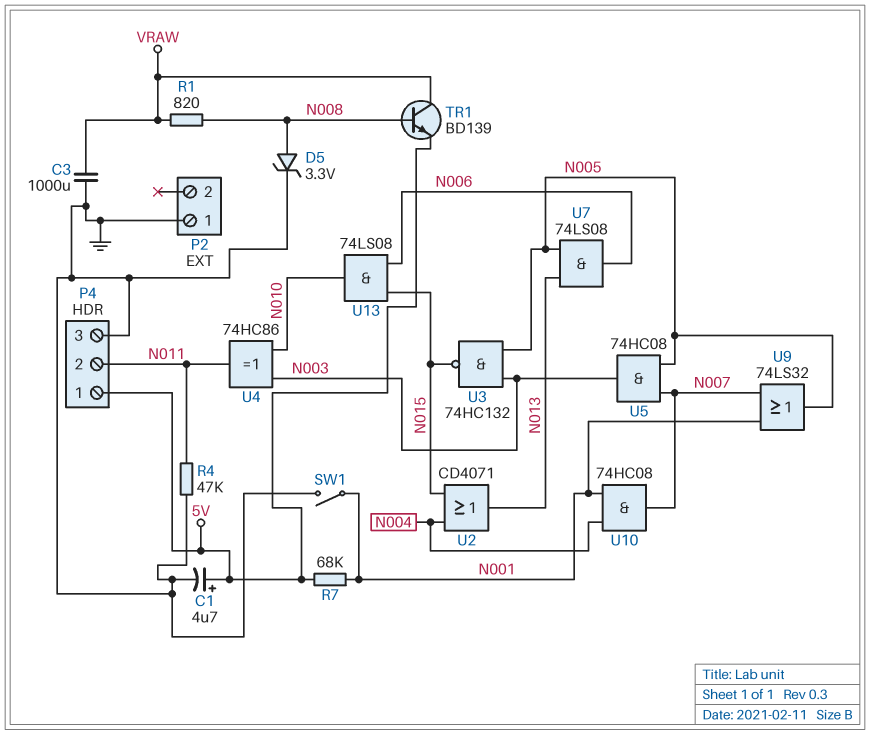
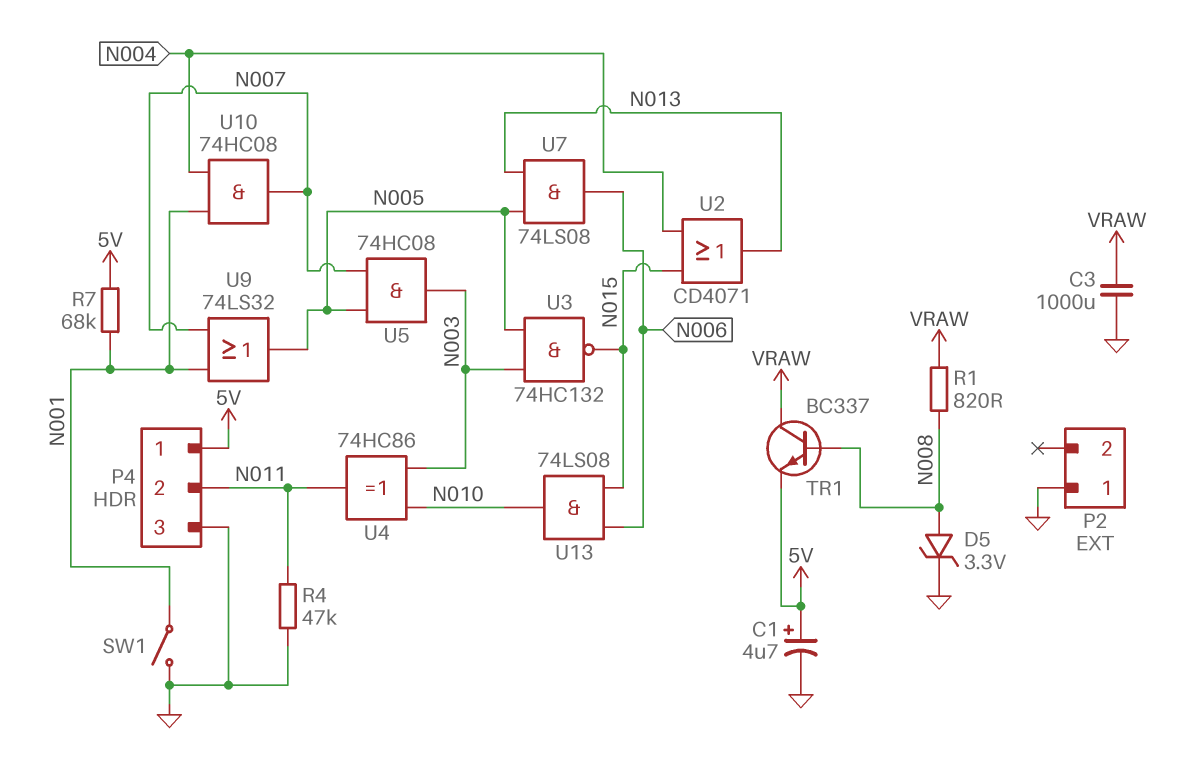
TR1: NPN BD139 (B N008, C VRAW, E 5V) -> NPN BC337 (B N008, C VRAW, E 5V)

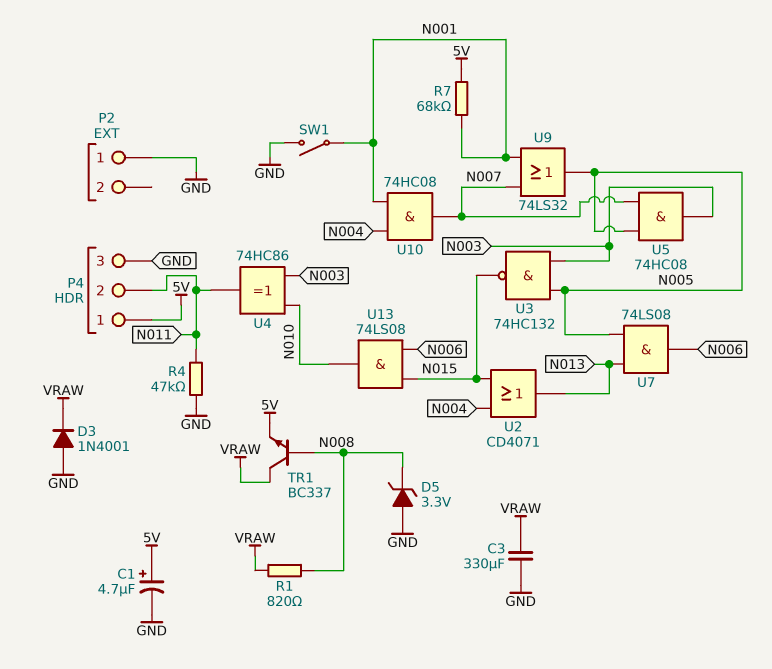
C3: 1000uF (GND, VRAW) -> 330uF (GND, VRAW)
D3: none -> diode 1N4001 (A GND, K VRAW)
D5: zener 3.3V (A N008, K GND) -> zener 3.3V (A GND, K N008)

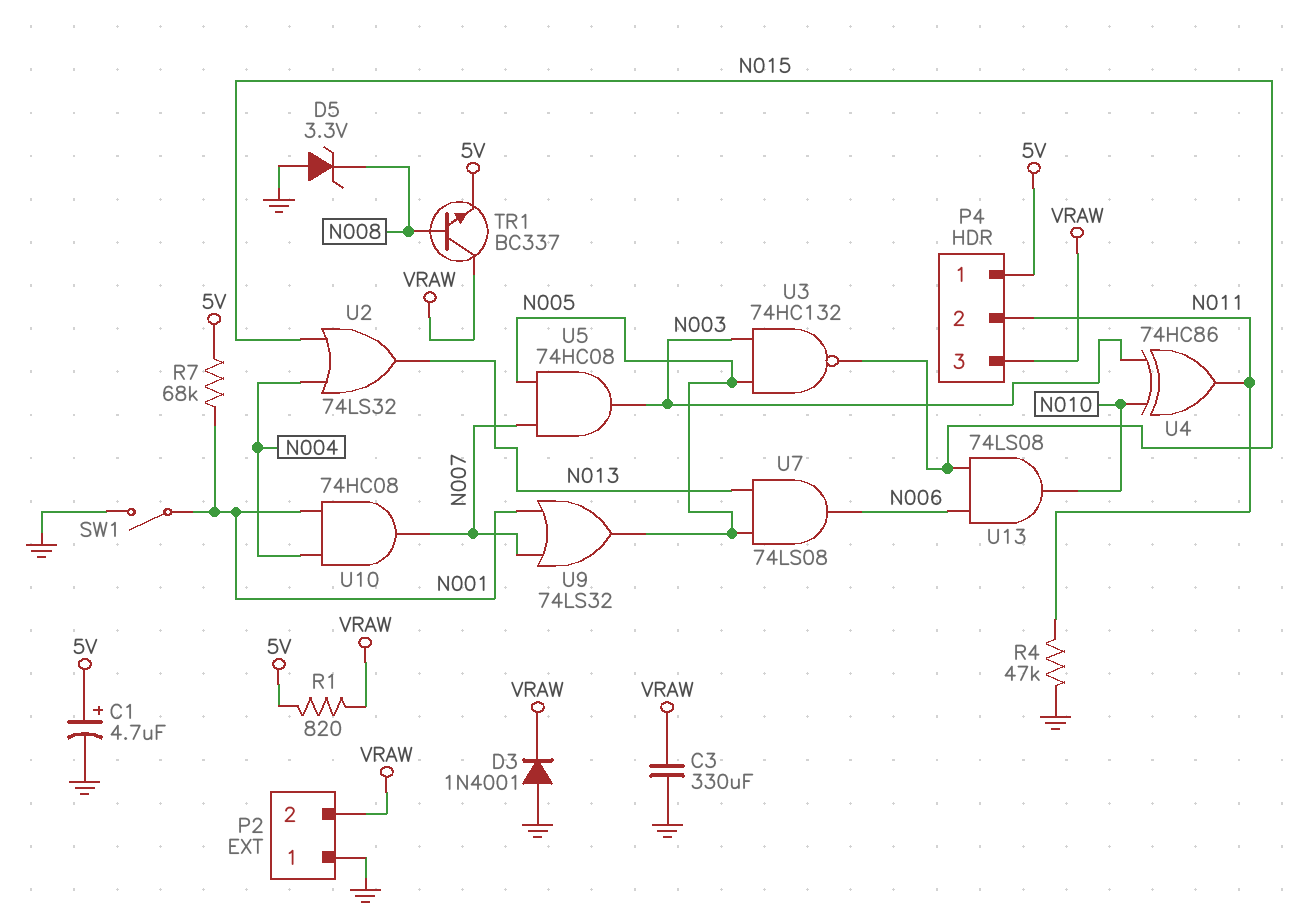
P2 pin 2: none -> VRAW
P4 pin 3: GND -> VRAW
R1: 820 (N008, VRAW) -> 820 (5V, VRAW)
U2: OR CD4071 (in N004, in N015, out N013) -> OR 74LS32 (in N004, in N015, out N013)

